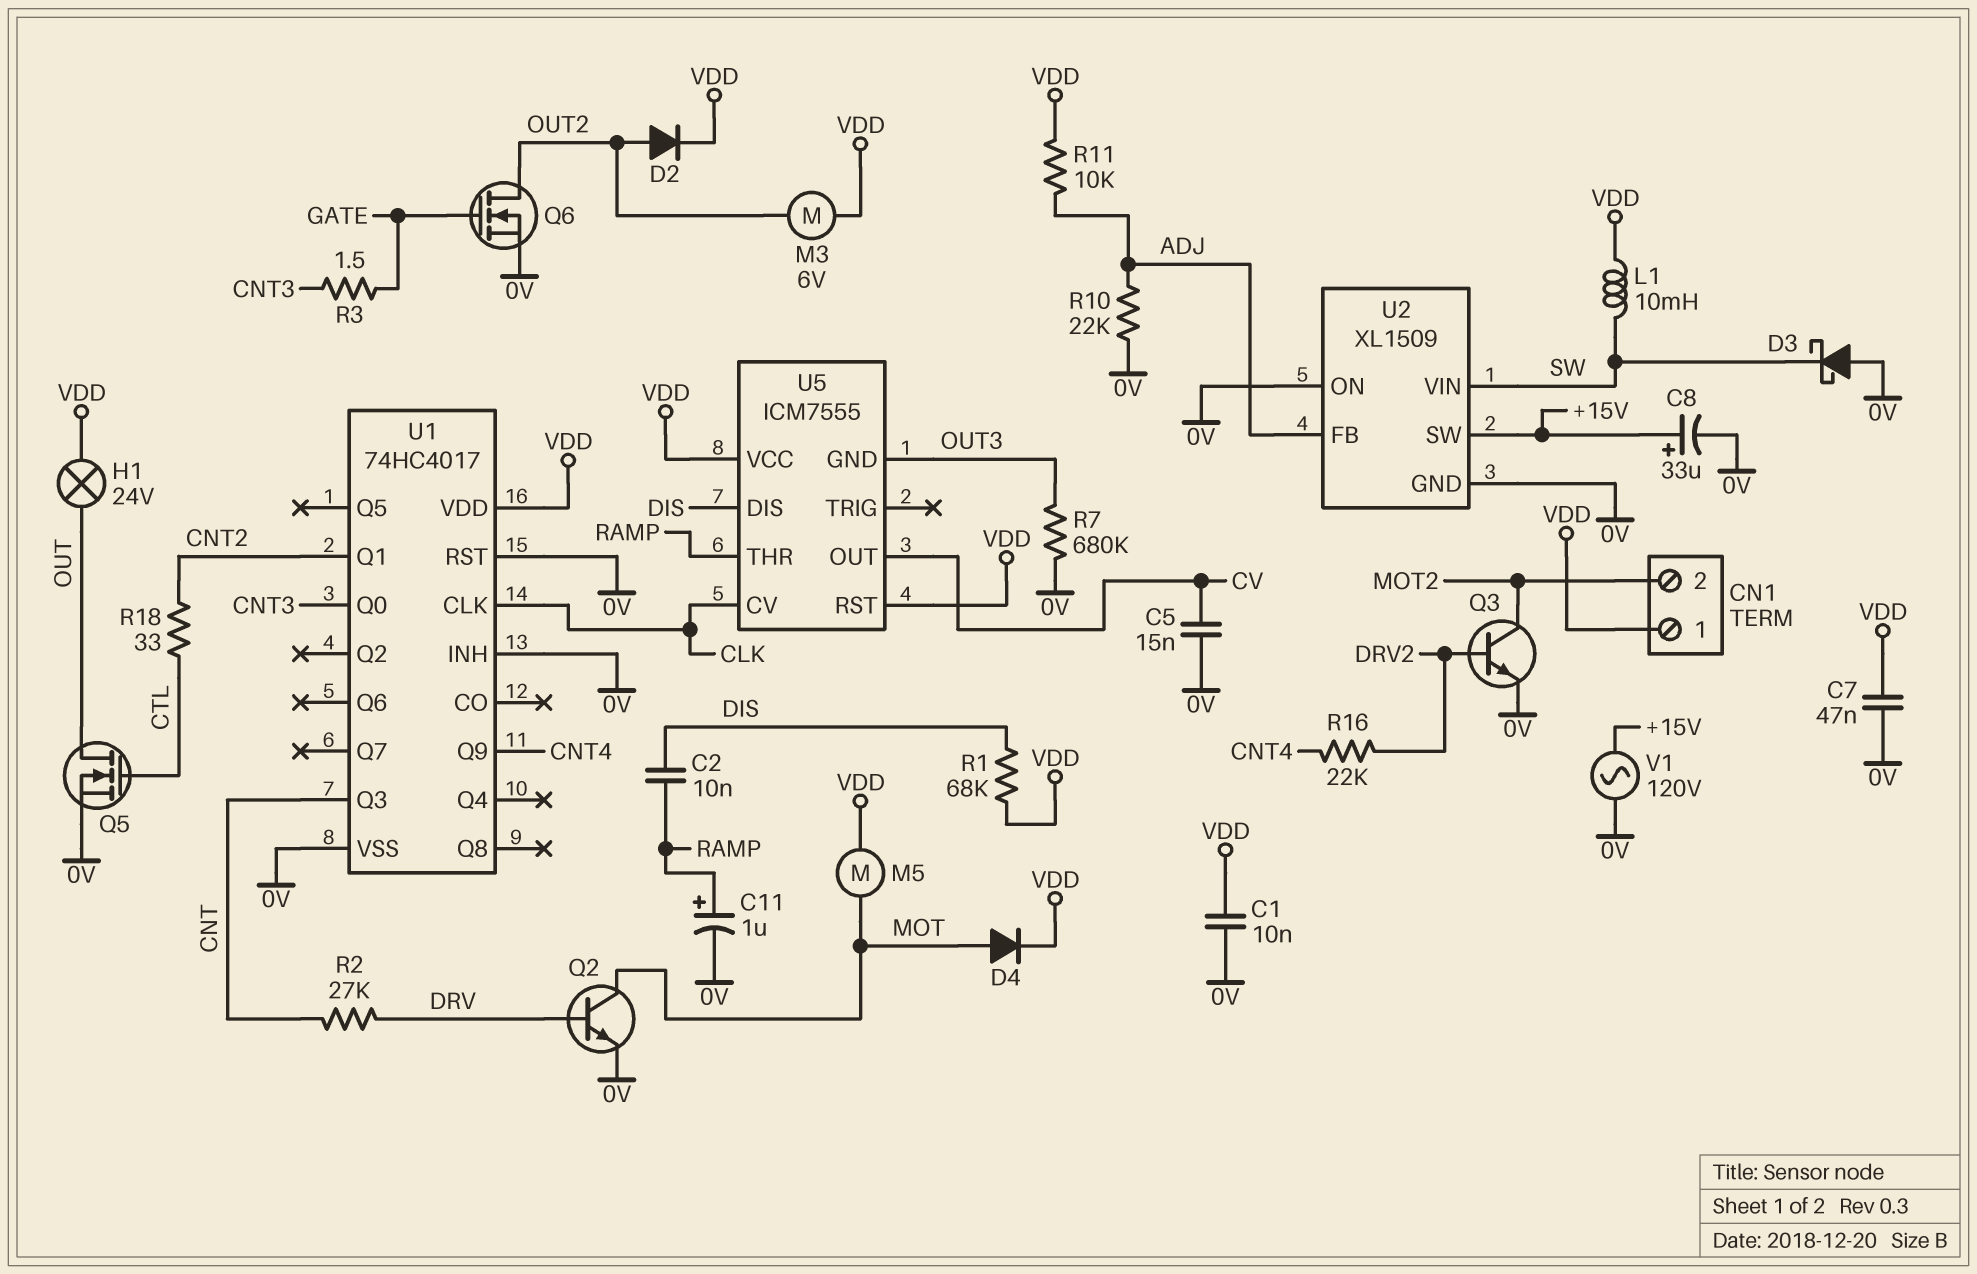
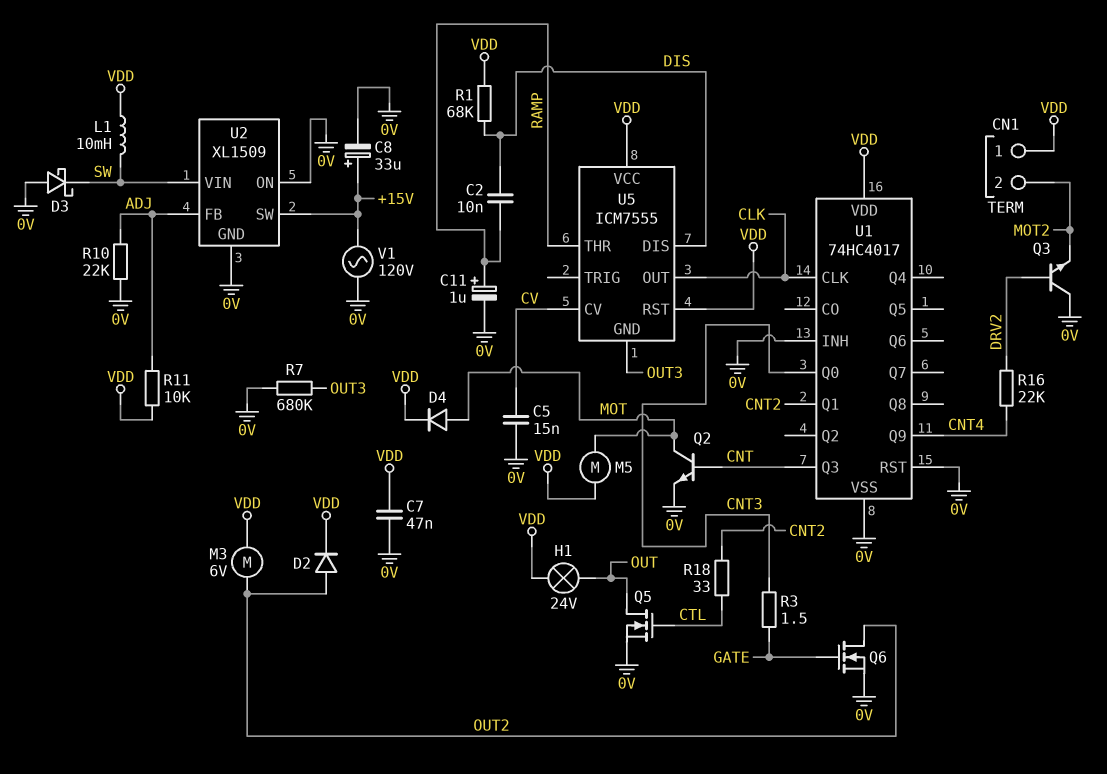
C1: 10nF (0V, VDD) -> none
Q2: NPN (B DRV, C MOT, E 0V) -> NPN (B CNT, C MOT, E 0V)
Q3: NPN (B DRV2, C MOT2, E 0V) -> NPN (B DRV2, C 0V, E MOT2)
R2: 27k (CNT, DRV) -> none
U5 pin CV: CLK -> CV
U5 pin OUT: CV -> CLK

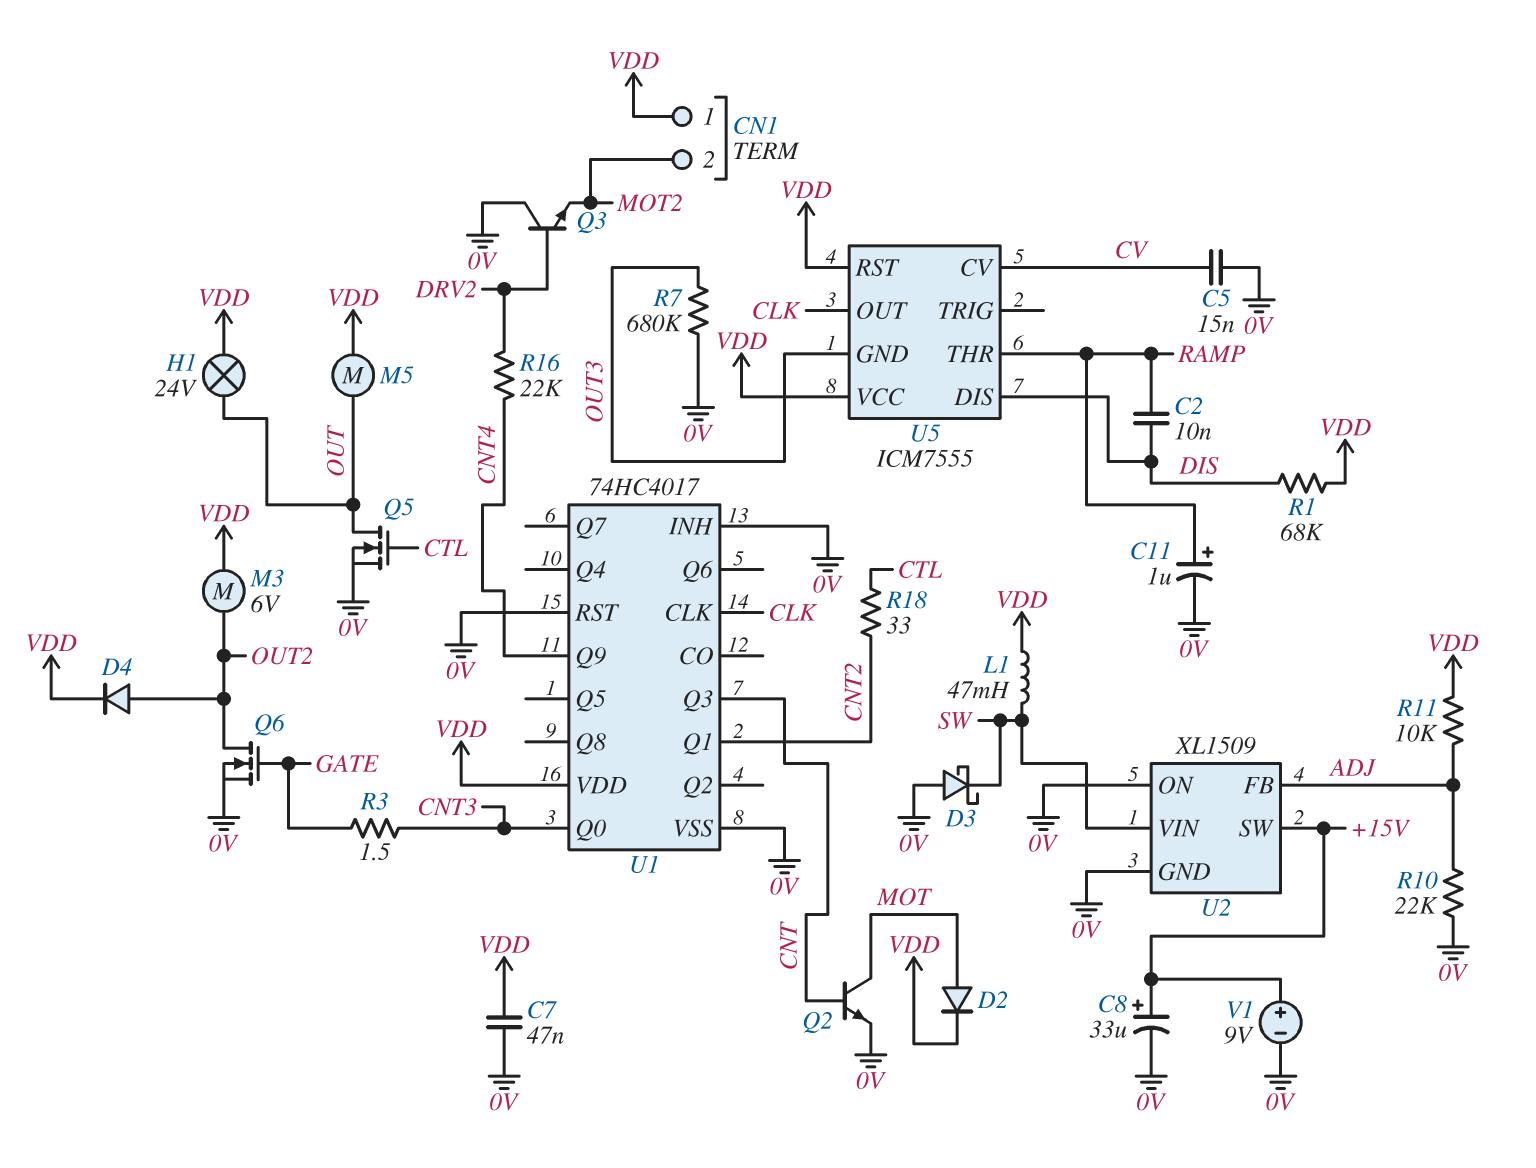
D2: diode (A OUT2, K VDD) -> diode (A MOT, K VDD)
D4: diode (A MOT, K VDD) -> diode (A OUT2, K VDD)
L1: 10mH (SW, VDD) -> 47mH (SW, VDD)
M5: motor (MOT, VDD) -> motor (OUT, VDD)
V1: AC 120V (+15V, 0V) -> 9V (plus +15V, minus 0V)

